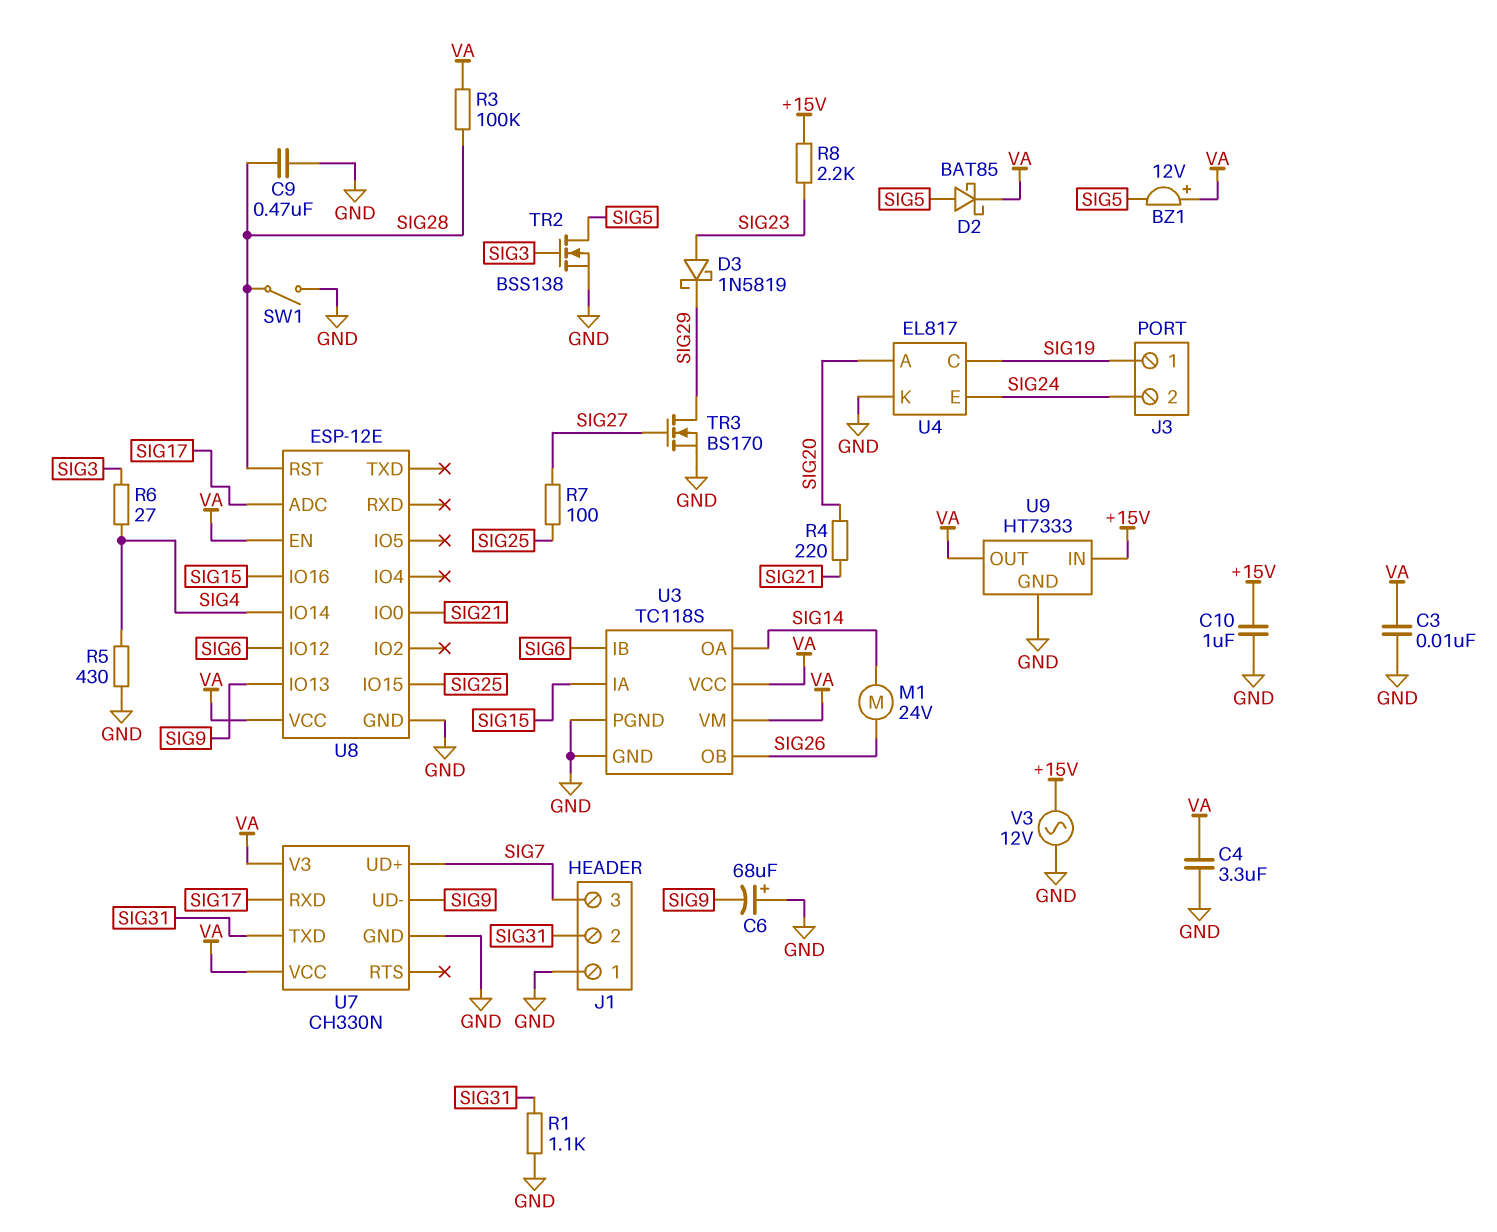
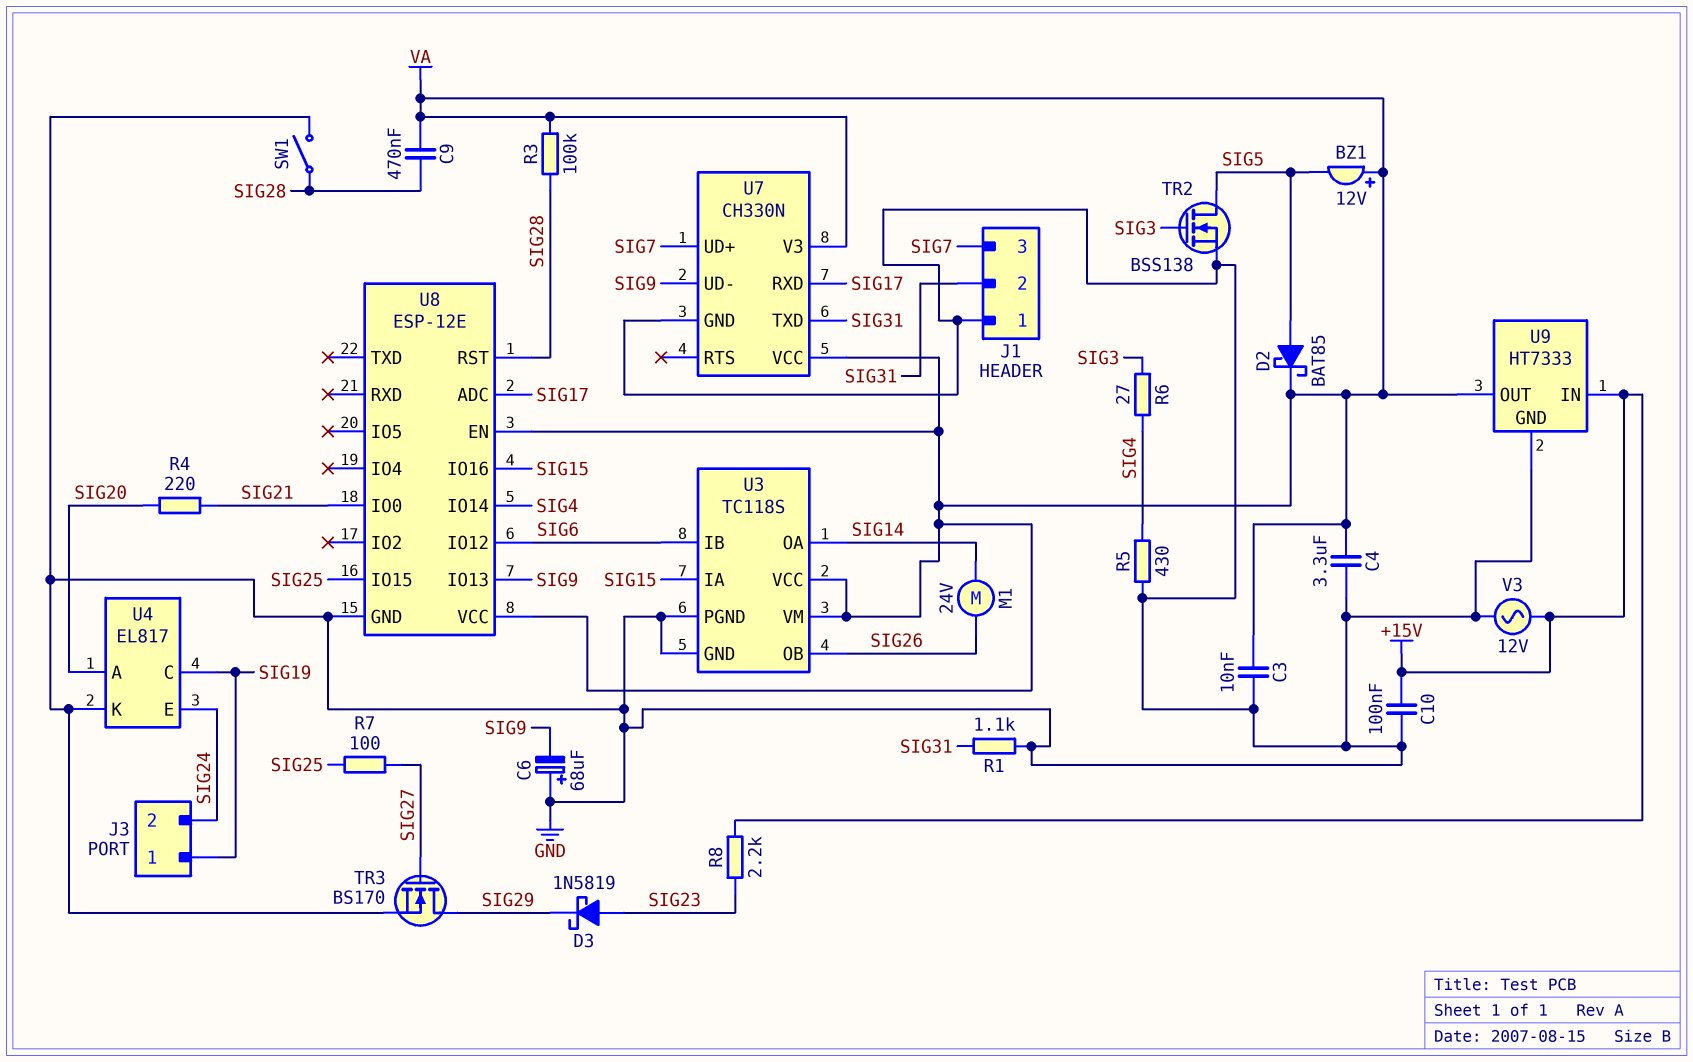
C9: 470nF (GND, SIG28) -> 470nF (SIG28, VA)
C10: 1uF (+15V, GND) -> 100nF (+15V, GND)

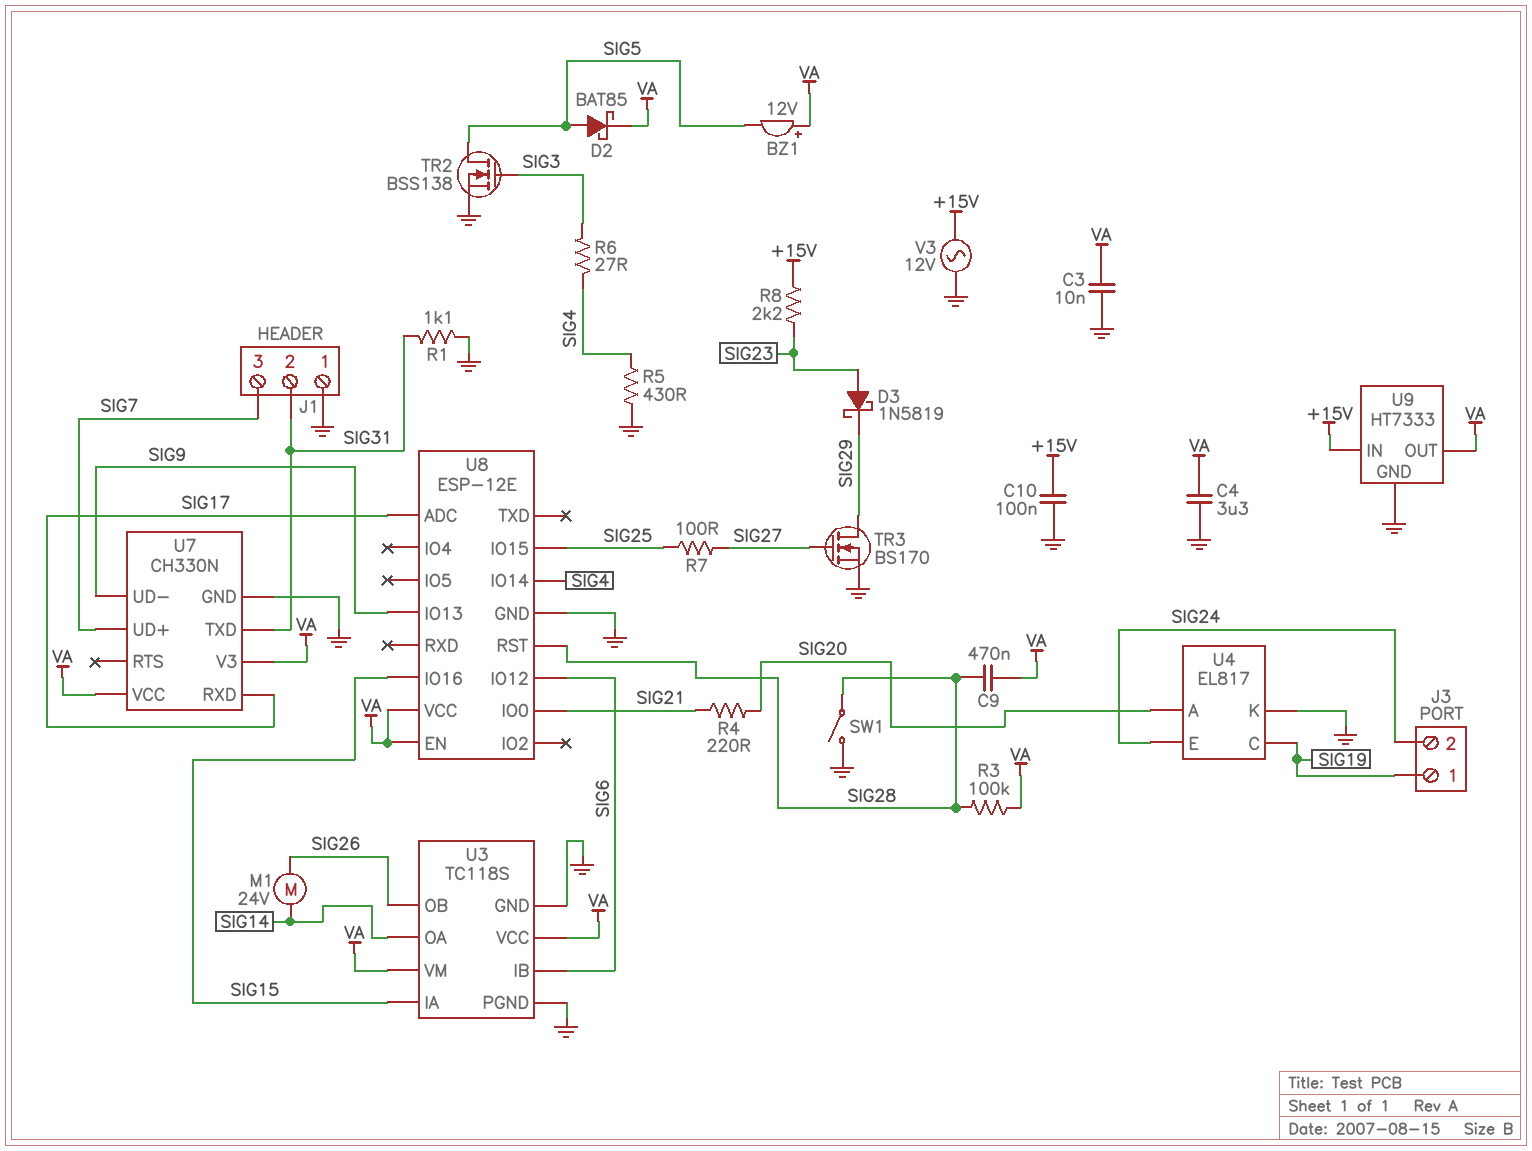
C6: 68uF (plus GND, minus SIG9) -> none

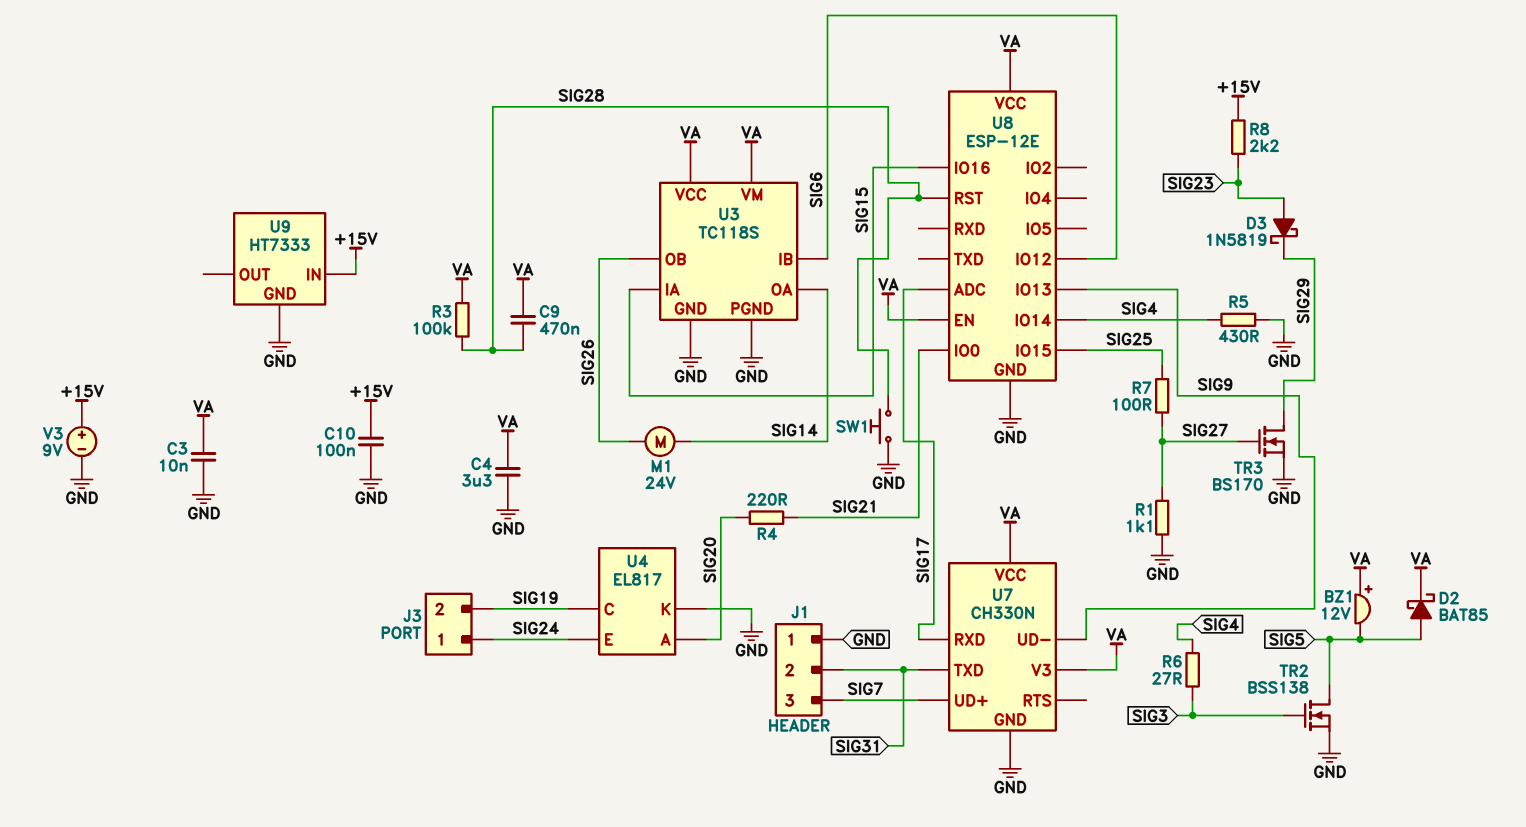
J3 pin 1: SIG19 -> SIG24
J3 pin 2: SIG24 -> SIG19
R1: 1.1k (GND, SIG31) -> 1.1k (GND, SIG27)
SW1: switch (GND, SIG28) -> button (GND, SIG28)
U9 pin OUT: VA -> none
V3: AC 12V (+15V, GND) -> 9V (plus +15V, minus GND)

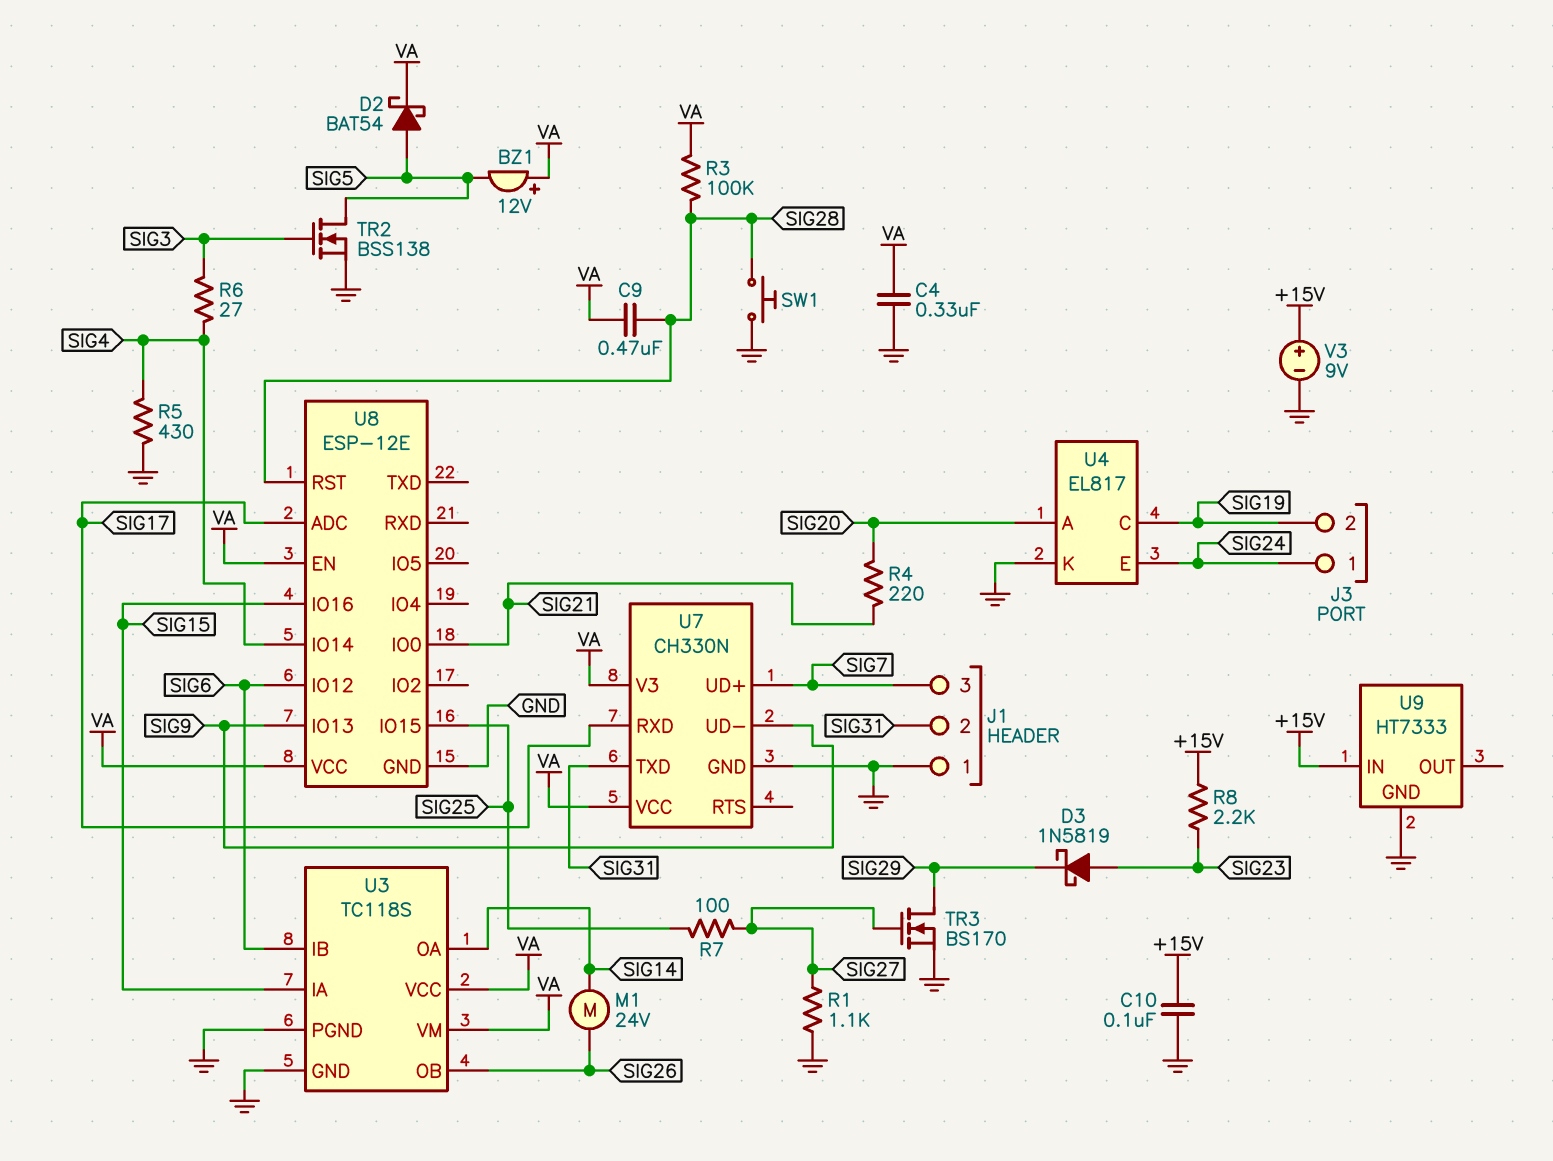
C3: 10nF (GND, VA) -> none
C4: 3.3uF (GND, VA) -> 330nF (GND, VA)
D2: schottky BAT85 (A SIG5, K VA) -> schottky BAT54 (A SIG5, K VA)

